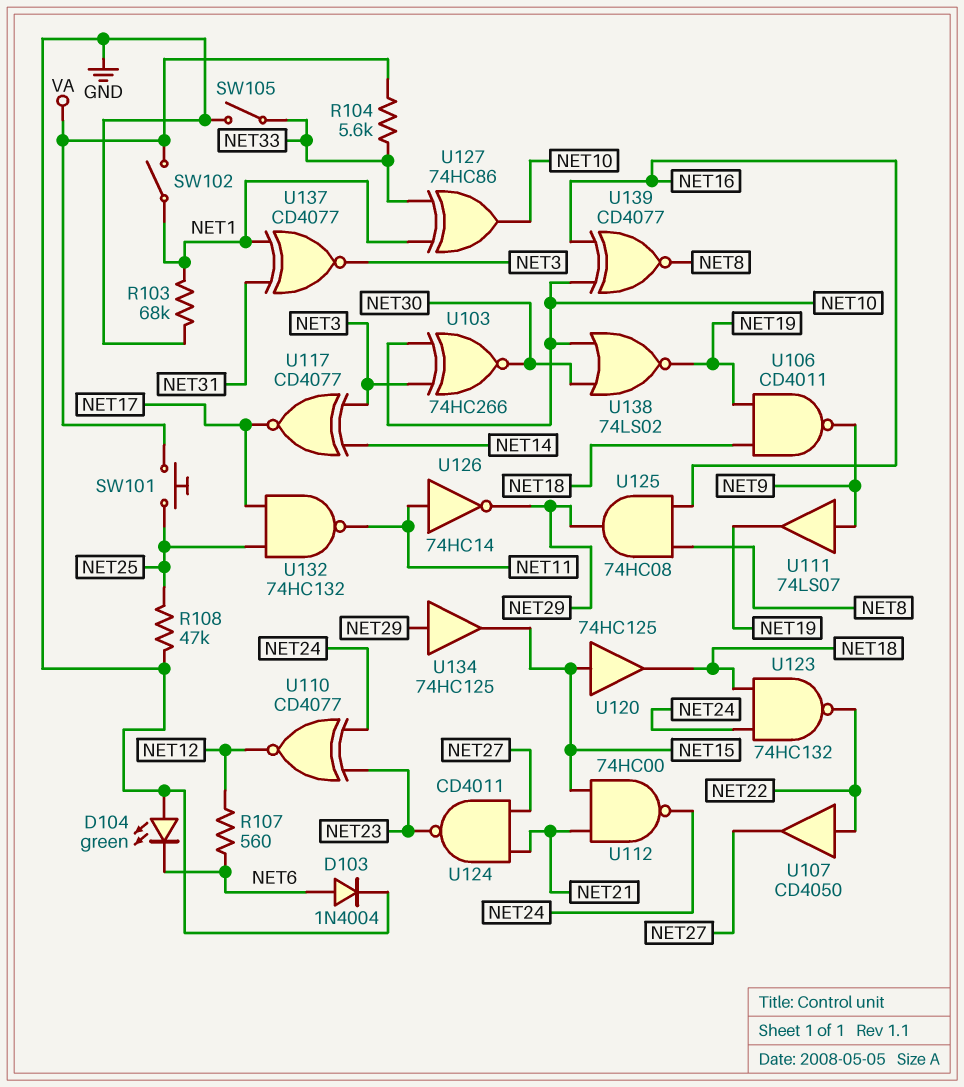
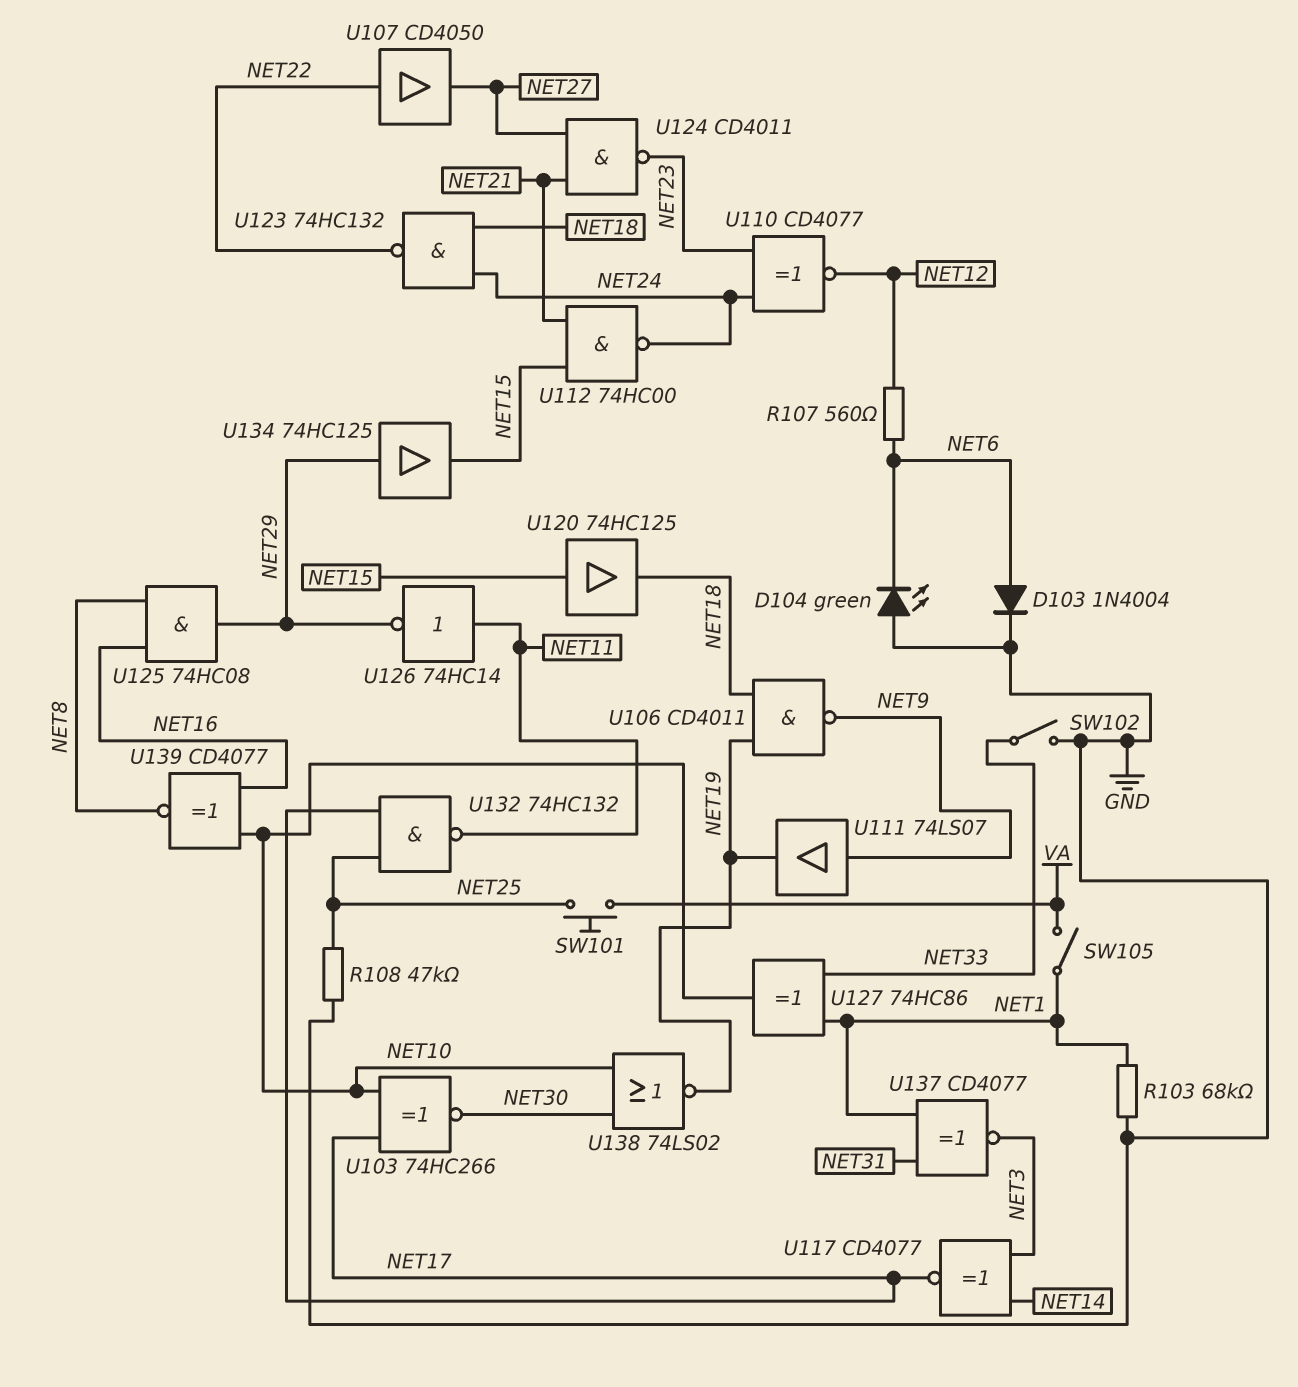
R104: 5.6k (NET33, VA) -> none
SW102: switch (NET1, VA) -> switch (GND, NET33)
SW105: switch (GND, NET33) -> switch (NET1, VA)
U103: XNOR 74HC266 (in NET3, in NET10, out NET30) -> XNOR 74HC266 (in NET10, in NET17, out NET30)

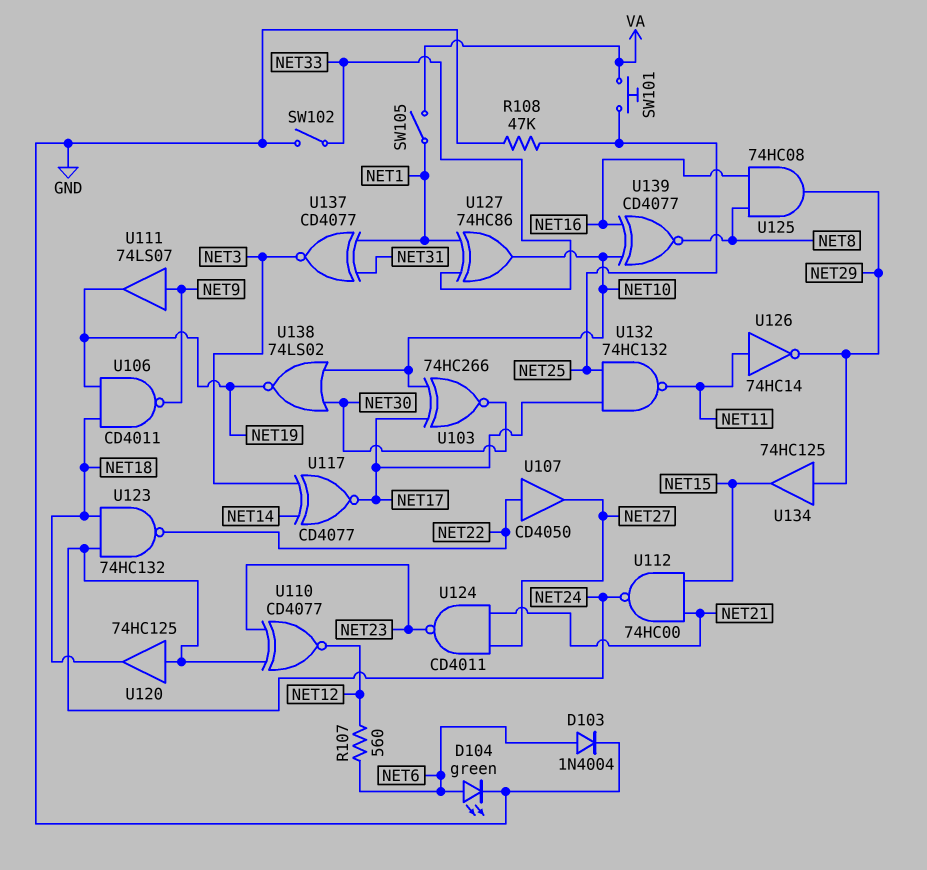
D104: LED green (A GND, K NET6) -> LED green (A NET6, K GND)
R103: 68k (GND, NET1) -> none
U120: buffer 74HC125 (in NET15, out NET18) -> buffer 74HC125 (in NET24, out NET18)

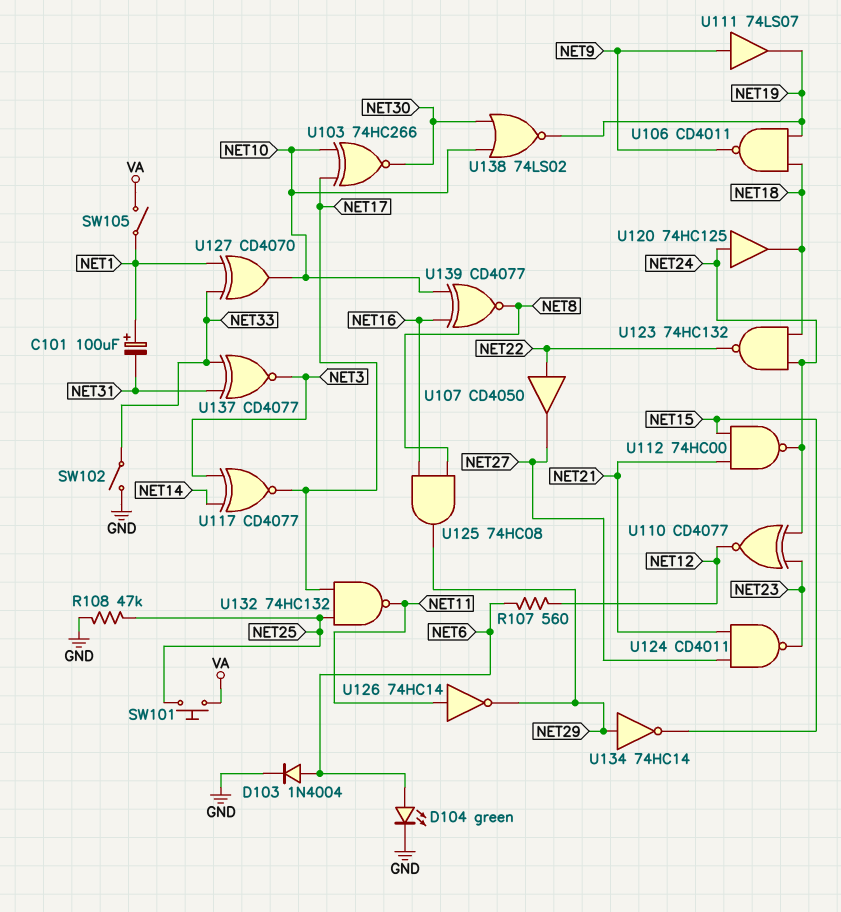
C101: none -> 100uF (plus NET1, minus NET31)
U127: XOR 74HC86 (in NET1, in NET33, out NET10) -> XOR CD4070 (in NET1, in NET33, out NET10)
U134: buffer 74HC125 (in NET29, out NET15) -> NOT 74HC14 (in NET29, out NET15)
U137: XNOR CD4077 (in NET1, in NET31, out NET3) -> XNOR CD4077 (in NET31, in NET33, out NET3)

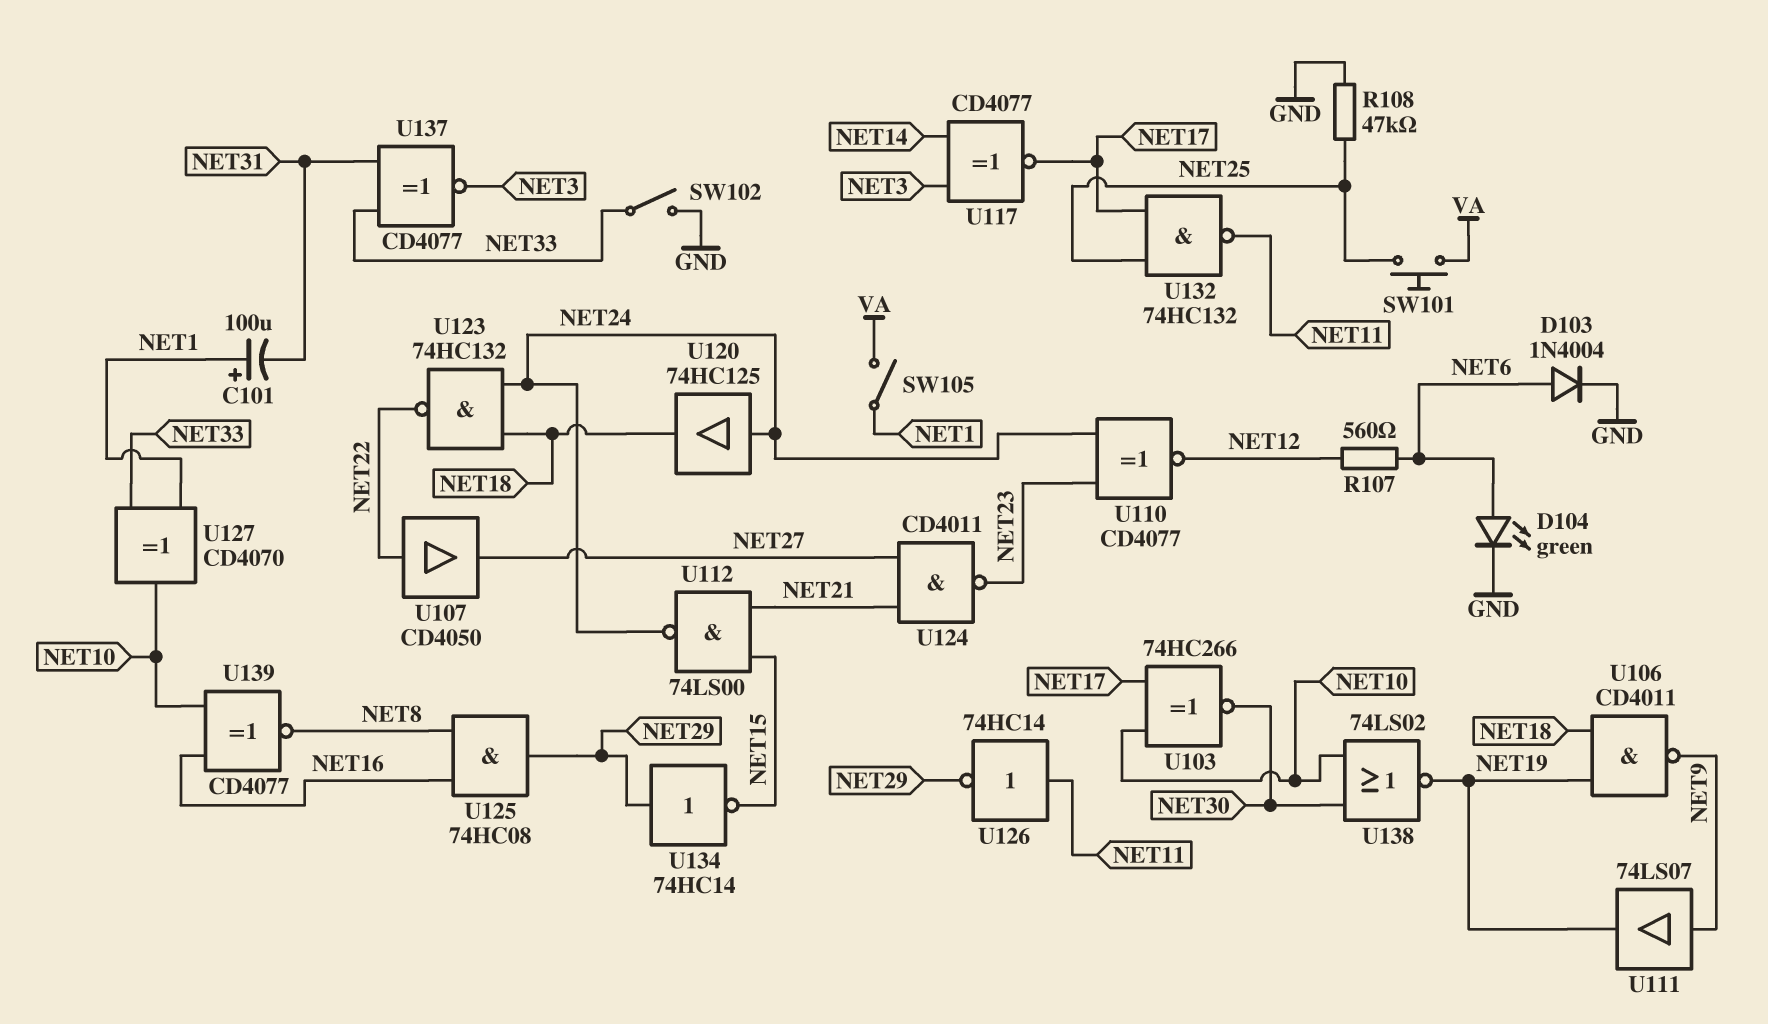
U112: NAND 74HC00 (in NET15, in NET21, out NET24) -> NAND 74LS00 (in NET15, in NET21, out NET24)

